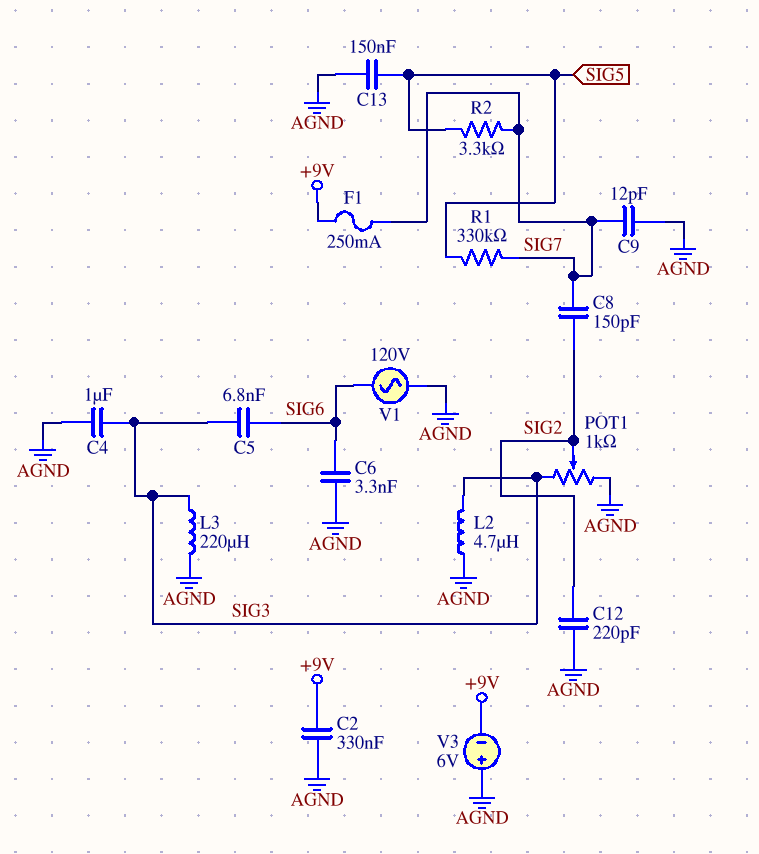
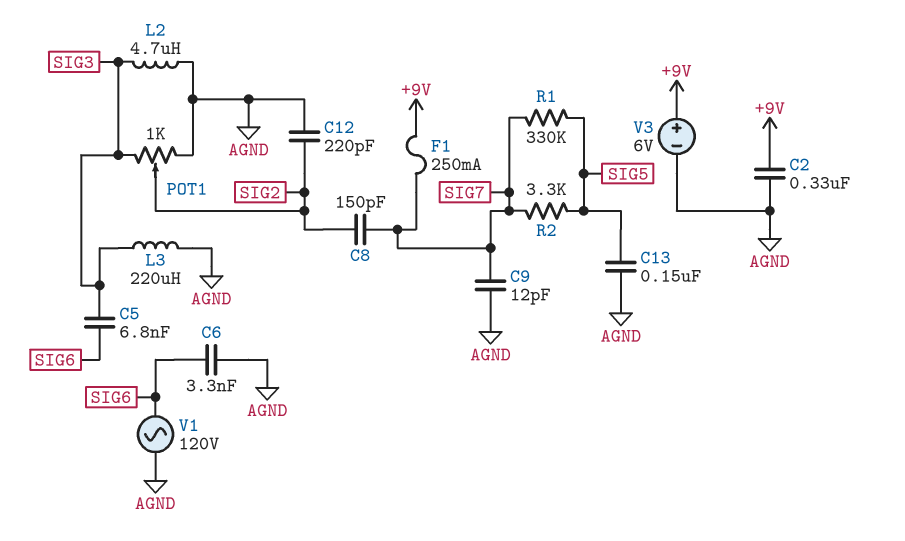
C4: 1uF (AGND, SIG3) -> none
V3: 6V (plus AGND, minus +9V) -> 6V (plus +9V, minus AGND)

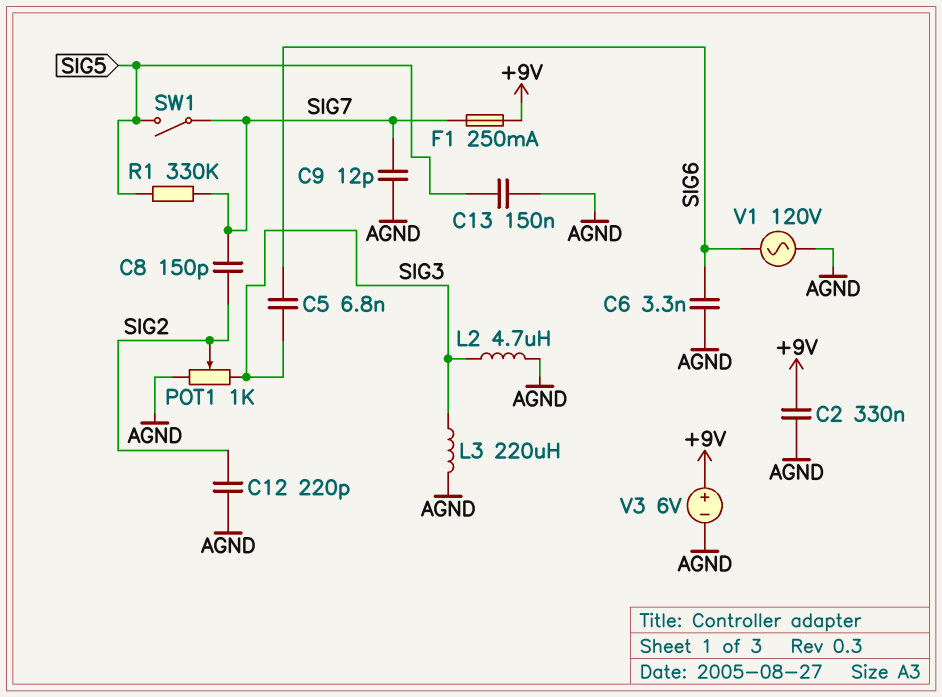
R2: 3.3k (SIG5, SIG7) -> none
SW1: none -> switch (SIG5, SIG7)

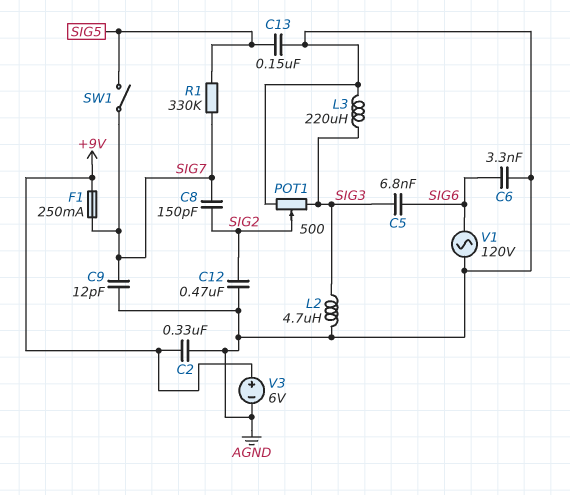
C12: 220pF (AGND, SIG2) -> 470nF (AGND, SIG2)
POT1: 1k (AGND, SIG3, wiper SIG2) -> 500 (AGND, SIG3, wiper SIG2)

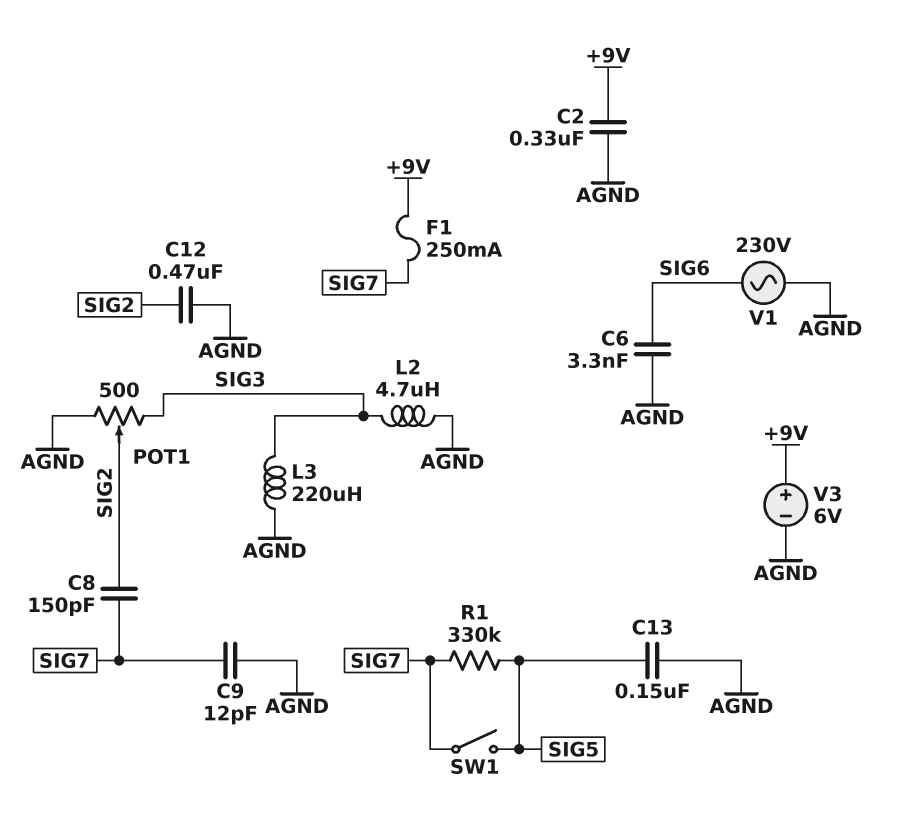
C5: 6.8nF (SIG3, SIG6) -> none
V1: AC 120V (AGND, SIG6) -> AC 230V (AGND, SIG6)

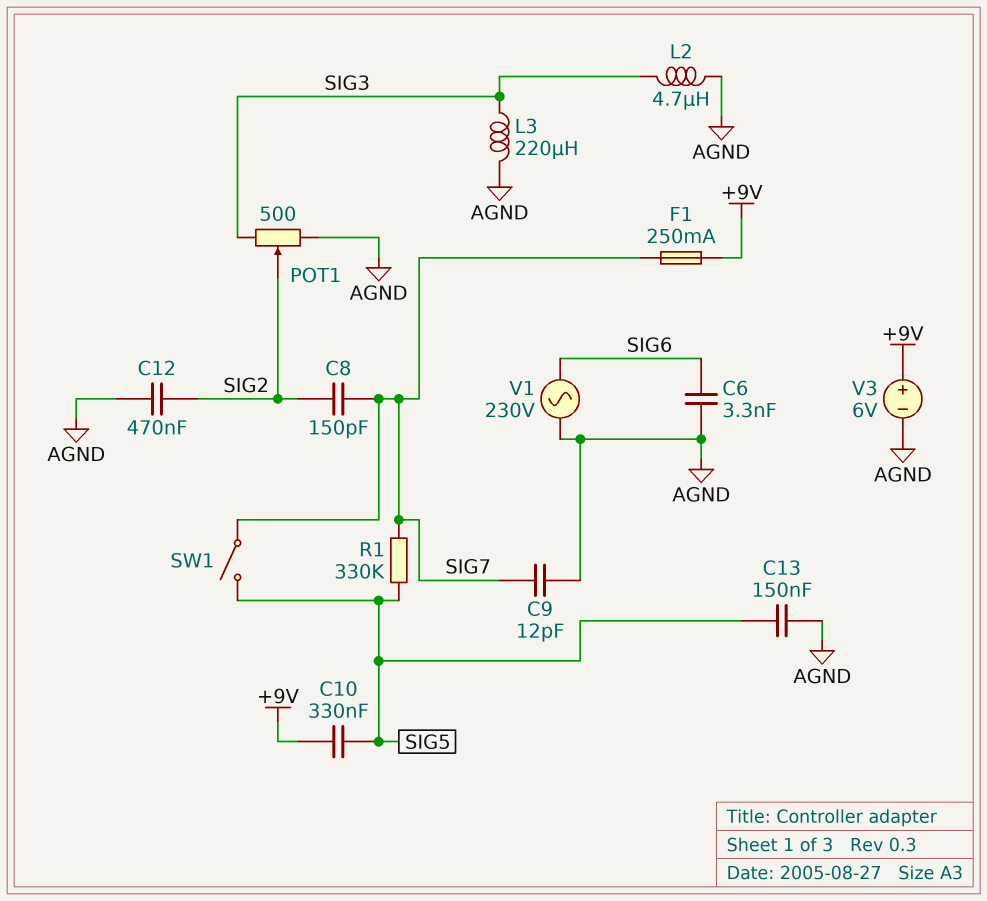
C2: 330nF (+9V, AGND) -> none
C10: none -> 330nF (+9V, SIG5)

